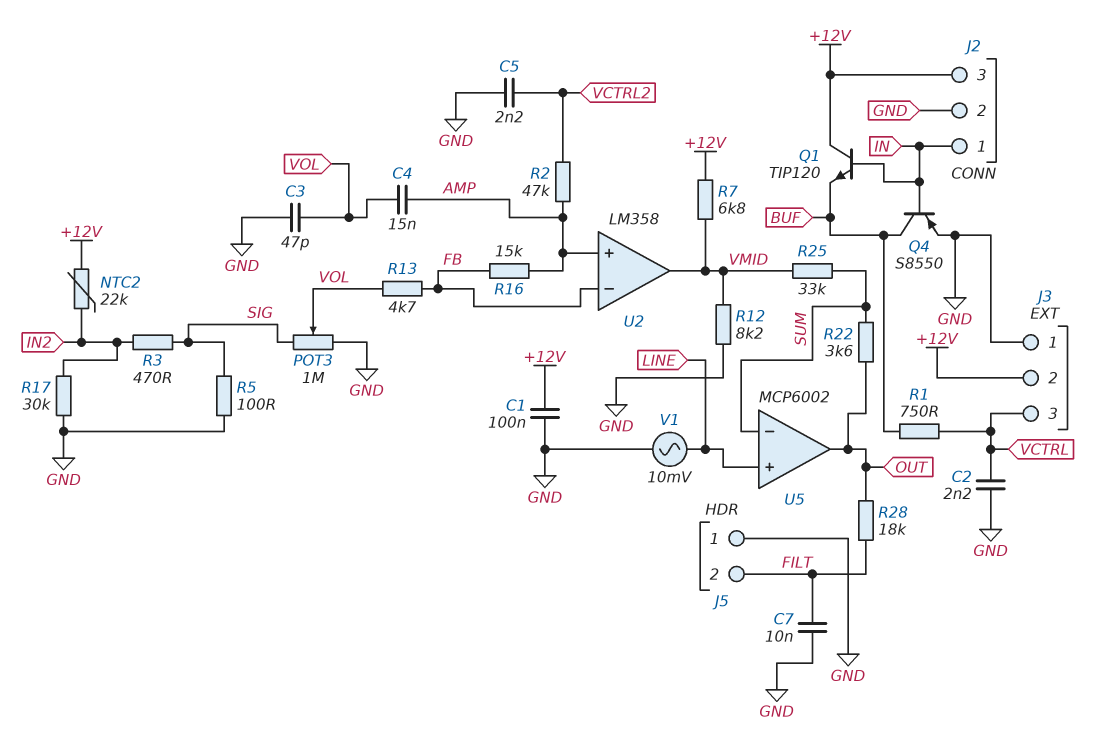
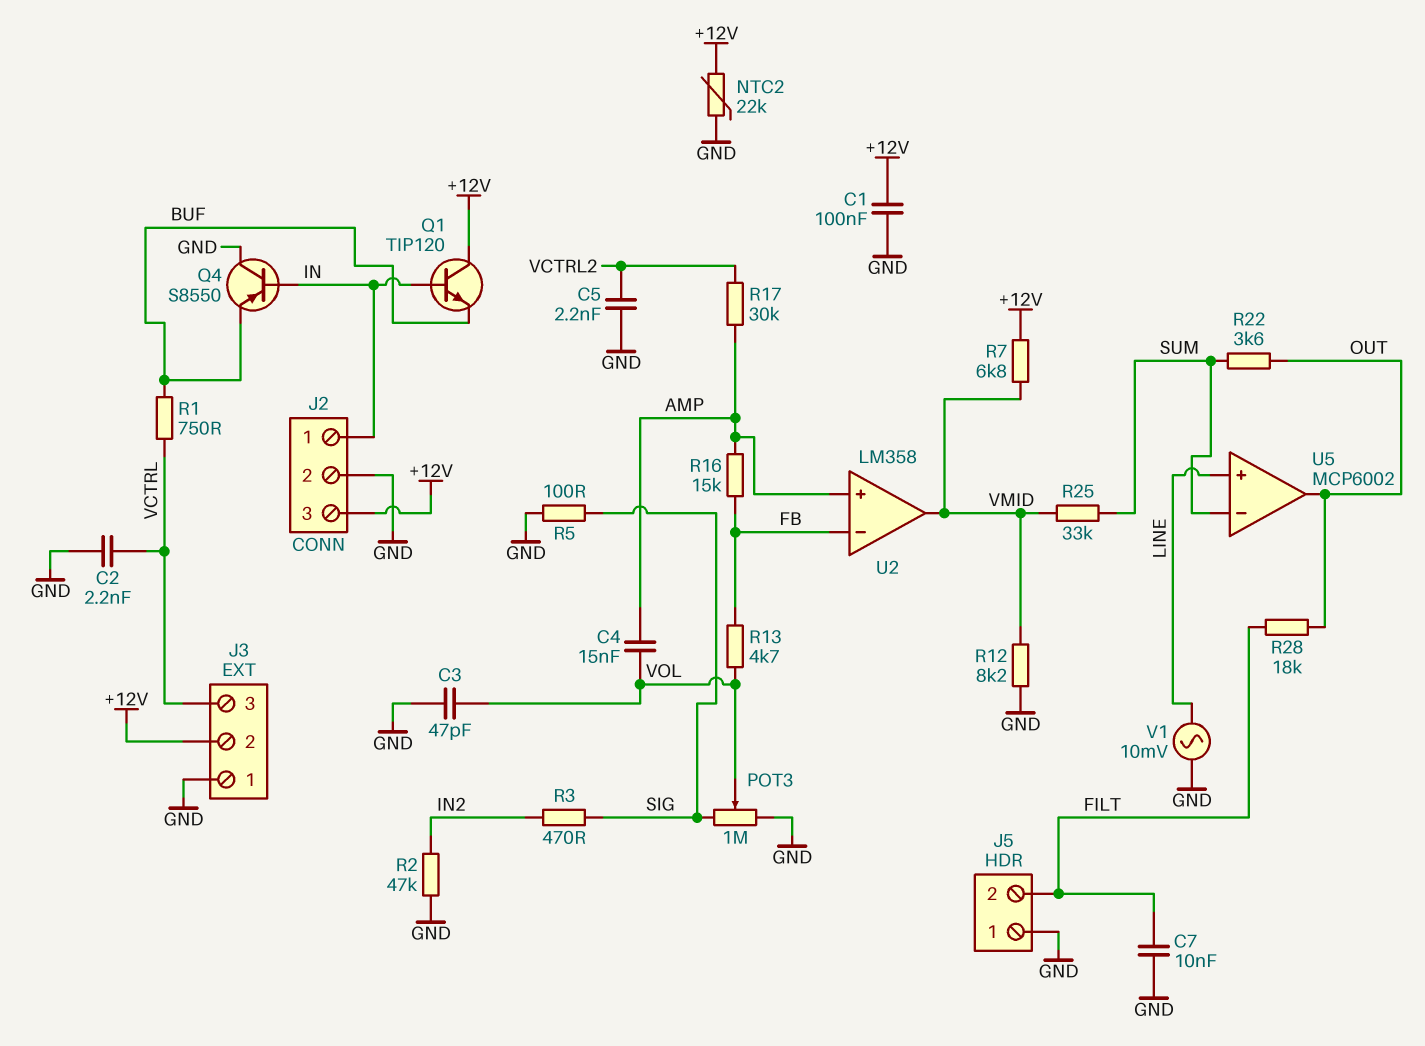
NTC2: 22k (+12V, IN2) -> 22k (+12V, GND)
Q4: PNP S8550 (B IN, C BUF, E GND) -> PNP S8550 (B IN, C GND, E BUF)
R2: 47k (AMP, VCTRL2) -> 47k (GND, IN2)
R17: 30k (GND, IN2) -> 30k (AMP, VCTRL2)

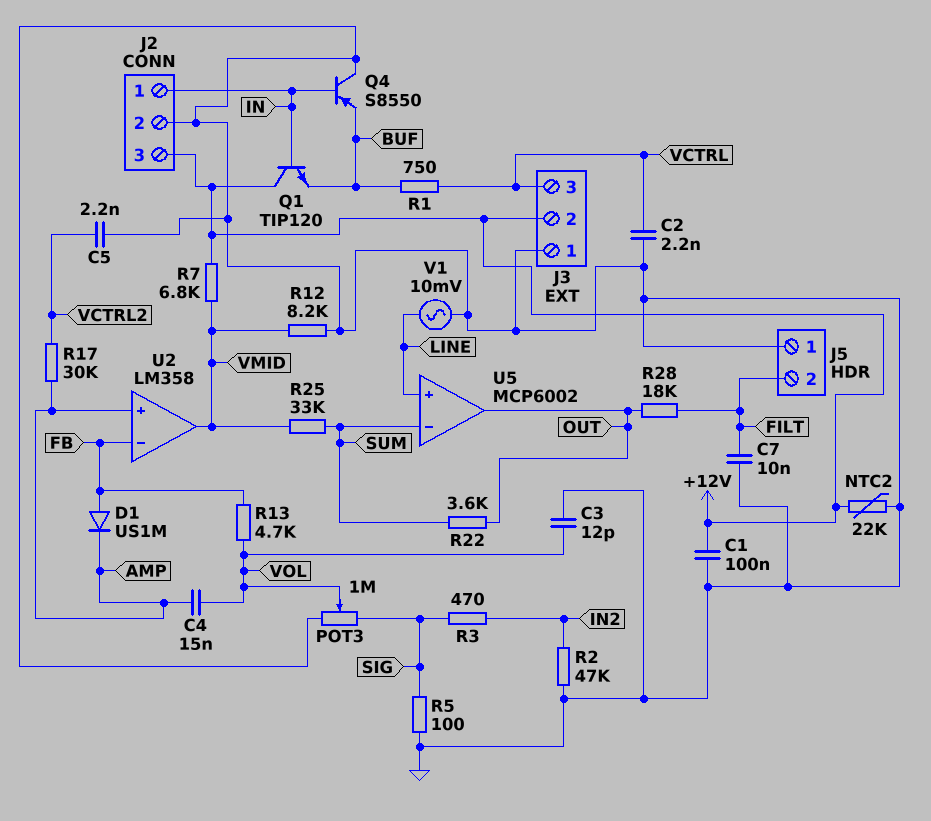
C3: 47pF (GND, VOL) -> 12pF (GND, VOL)
D1: none -> diode US1M (A FB, K AMP)
R16: 15k (AMP, FB) -> none

